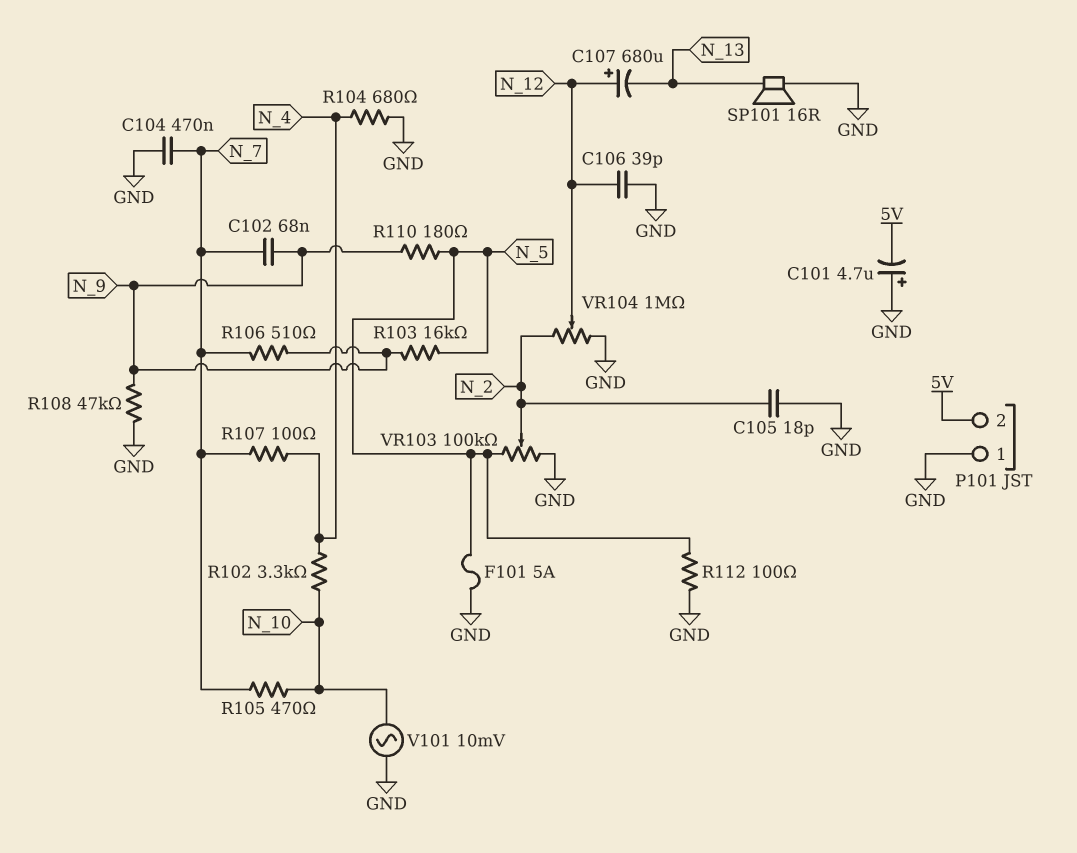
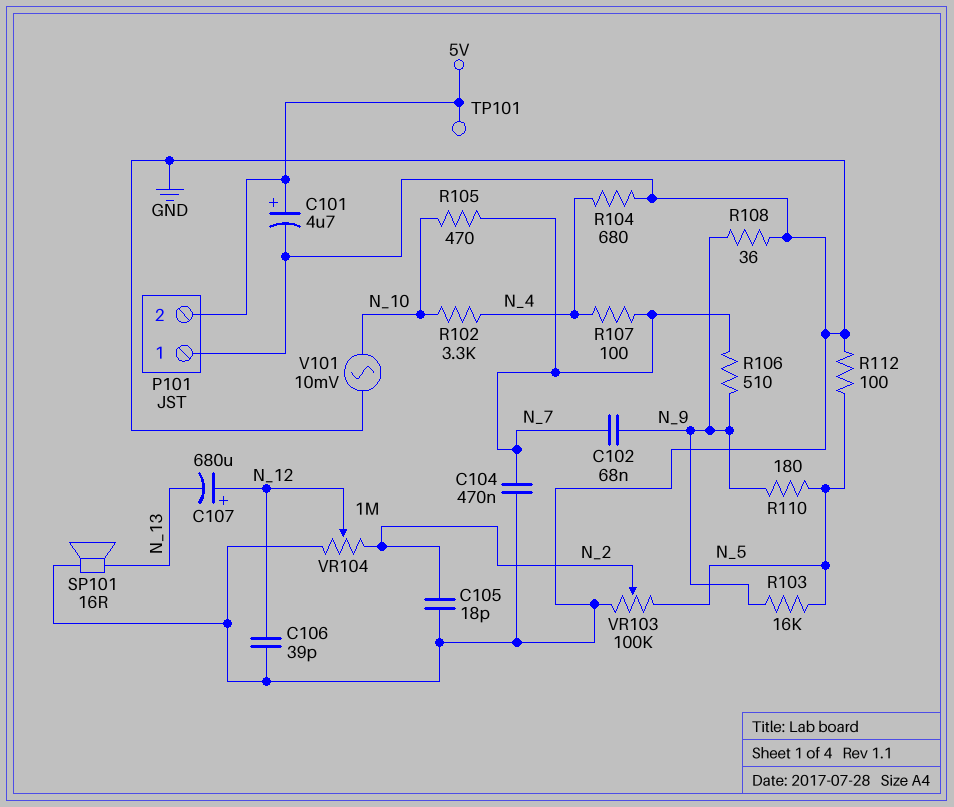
C101: 4.7uF (plus GND, minus 5V) -> 4.7uF (plus 5V, minus GND)
F101: 5A (GND, N_5) -> none
R108: 47k (GND, N_9) -> 36 (GND, N_9)
TP101: none -> test point (5V)

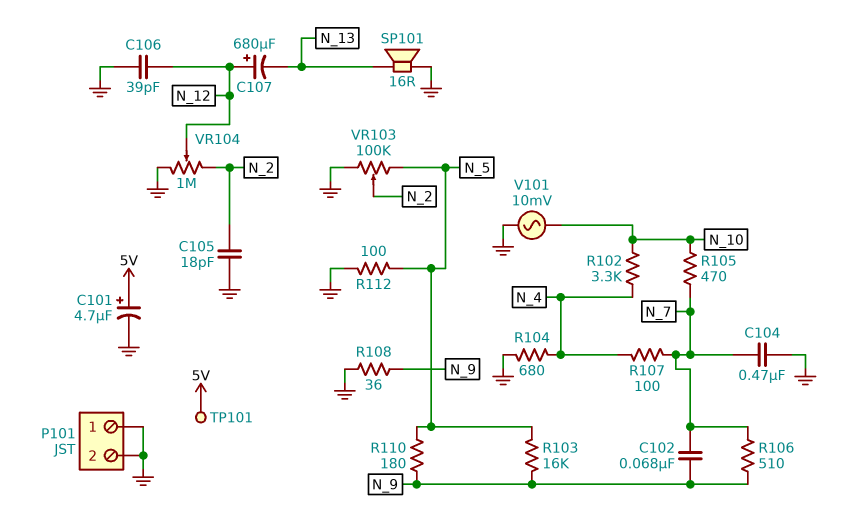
P101 pin 2: 5V -> GND

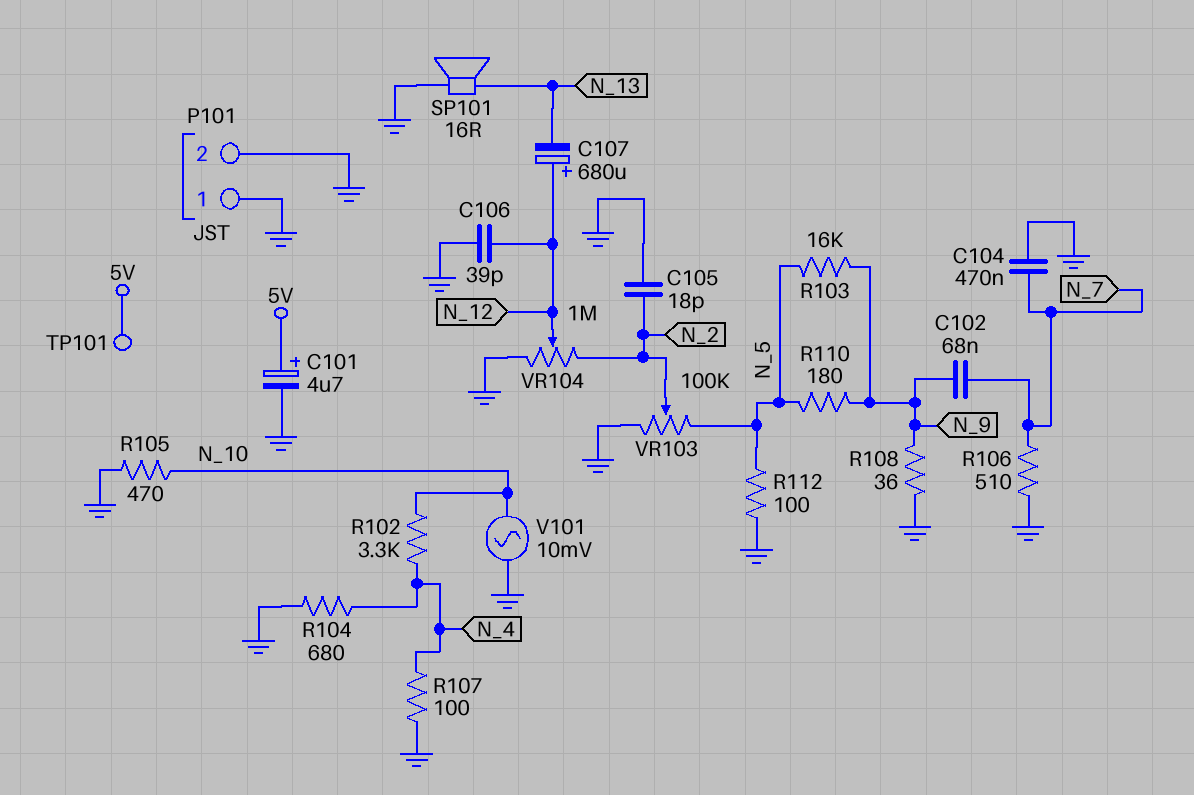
R105: 470 (N_7, N_10) -> 470 (GND, N_10)
R106: 510 (N_7, N_9) -> 510 (GND, N_7)
R107: 100 (N_4, N_7) -> 100 (GND, N_4)

